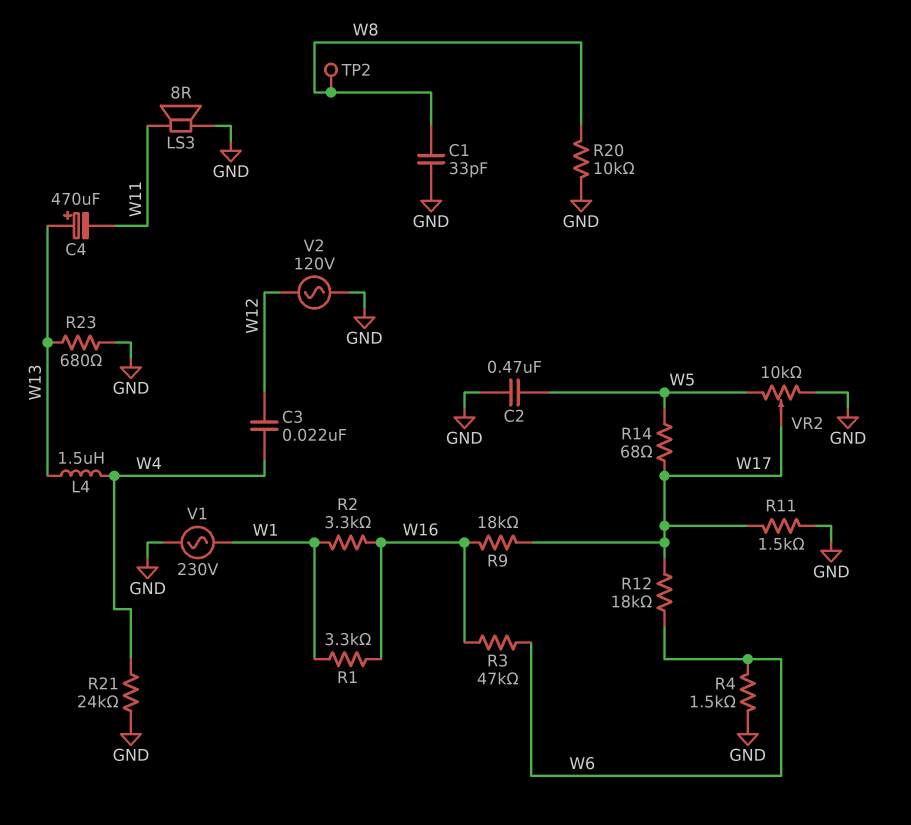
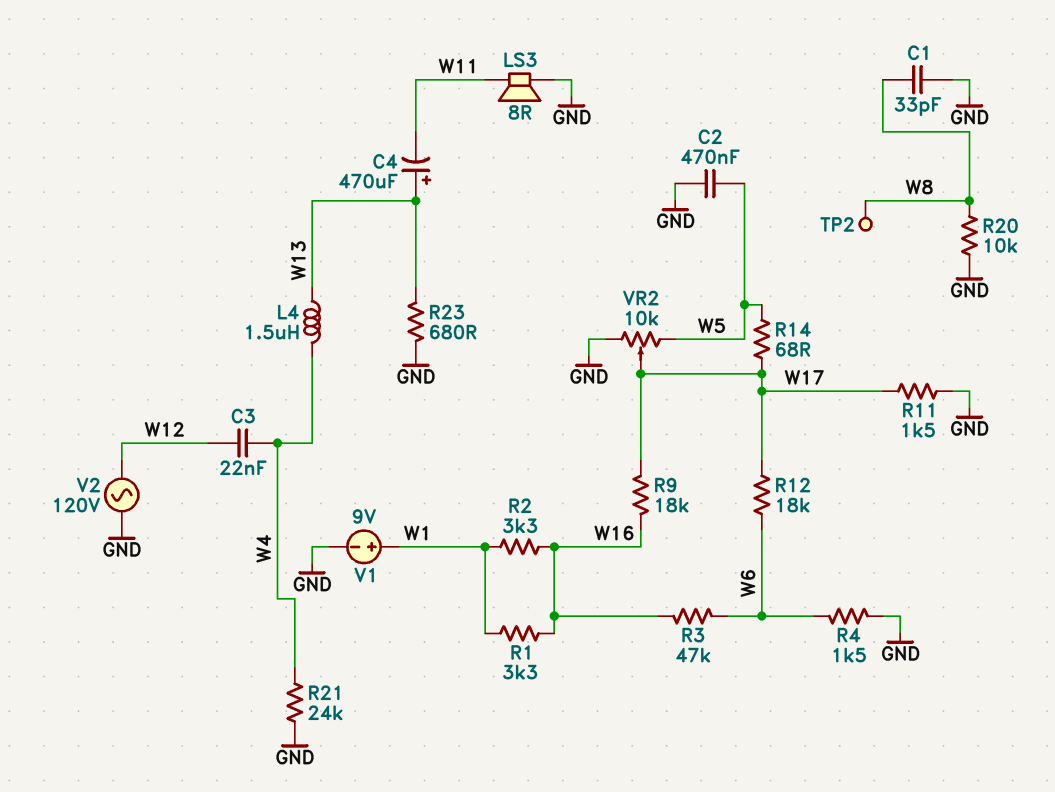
V1: AC 230V (GND, W1) -> 9V (plus W1, minus GND)

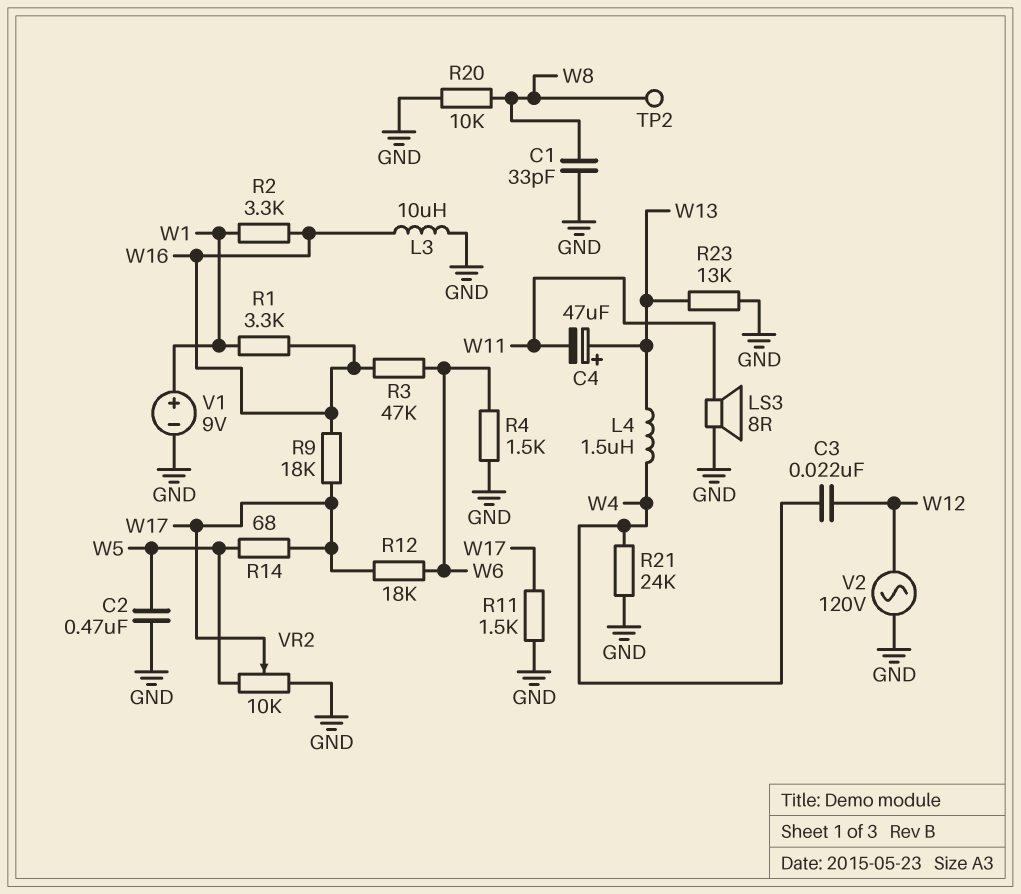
C4: 470uF (plus W13, minus W11) -> 47uF (plus W13, minus W11)
L3: none -> 10uH (GND, W16)
R23: 680 (GND, W13) -> 13k (GND, W13)

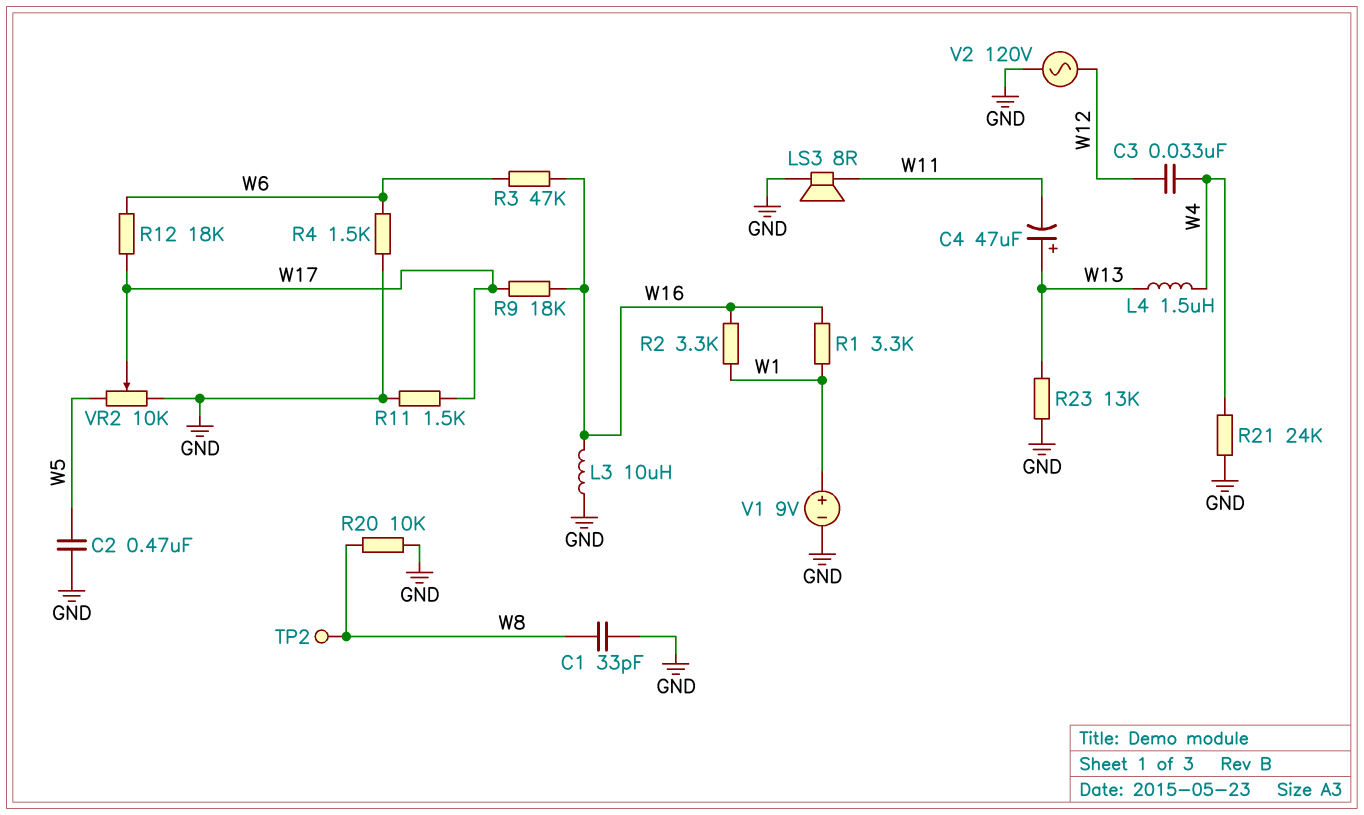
C3: 22nF (W4, W12) -> 33nF (W4, W12)
R14: 68 (W5, W17) -> none

